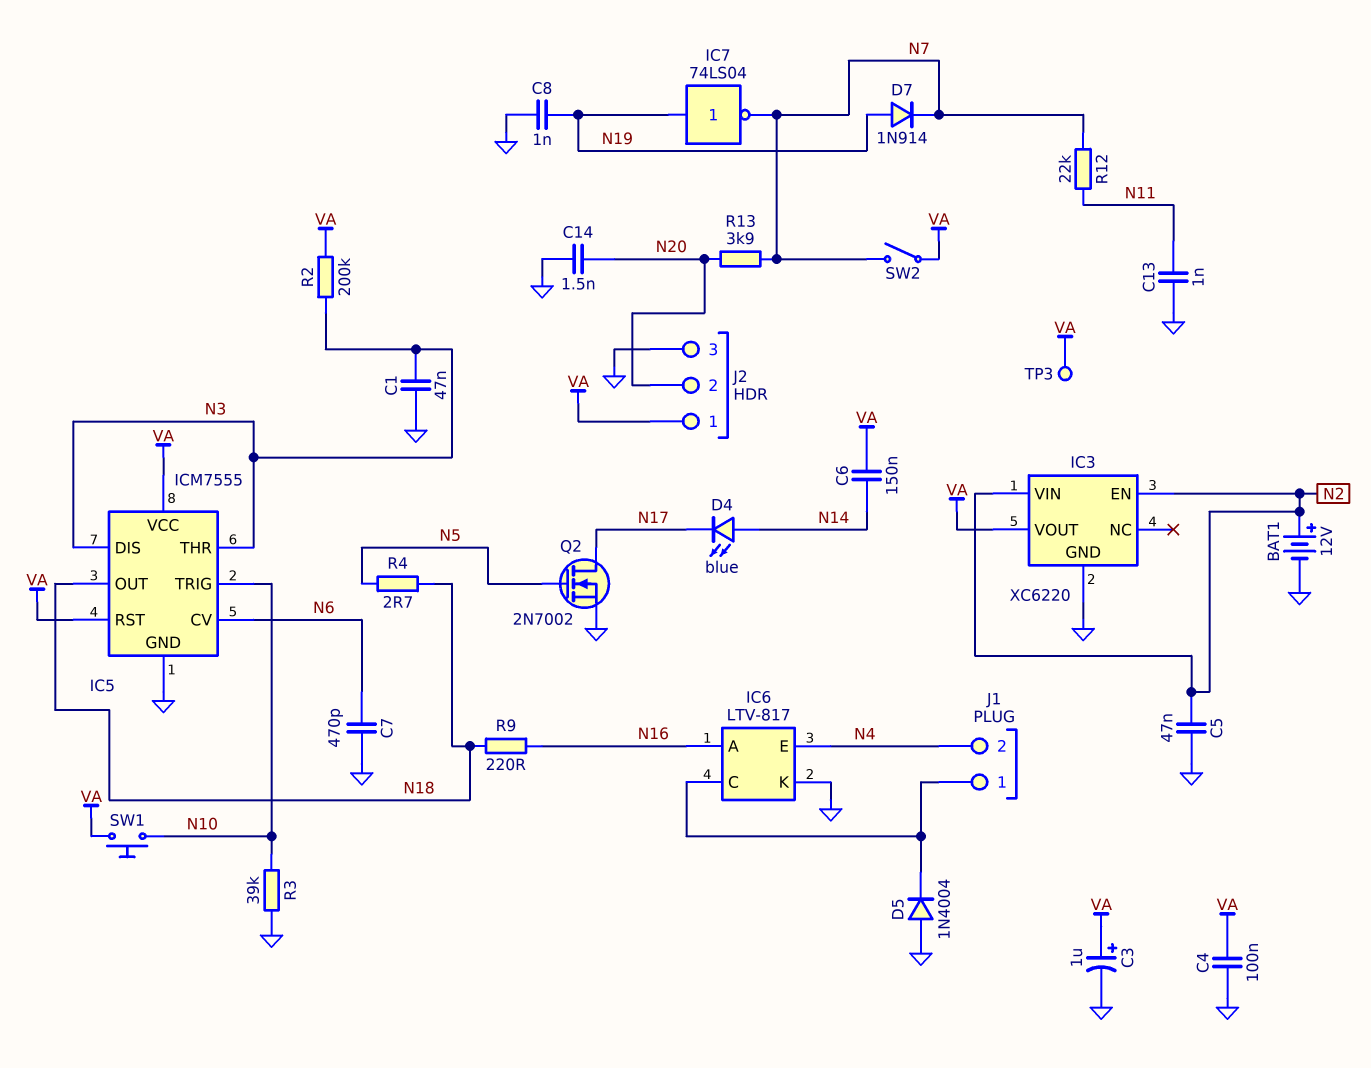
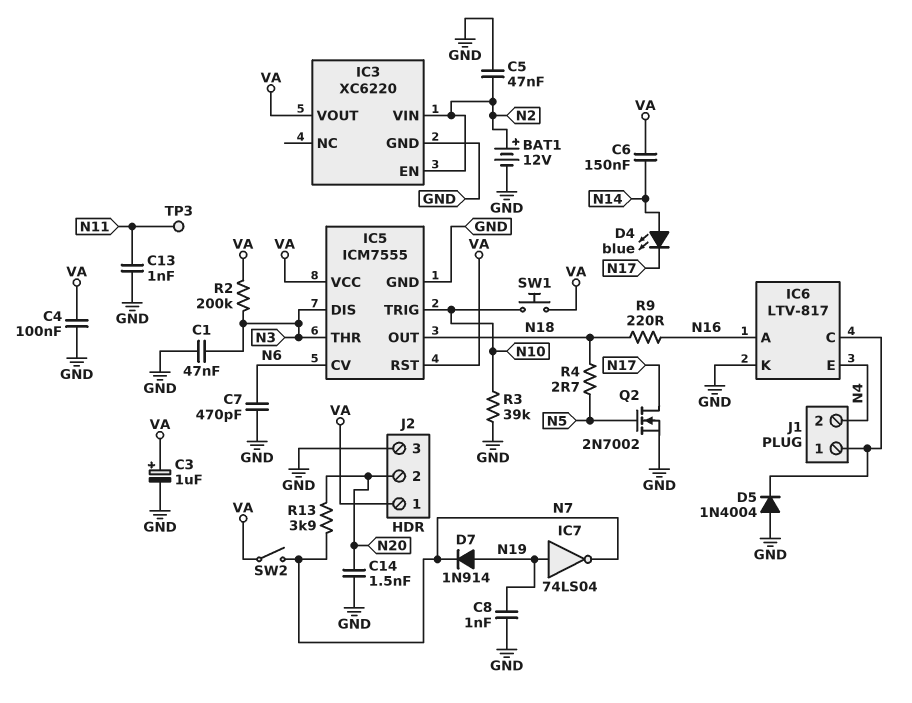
R12: 22k (N7, N11) -> none
TP3: test point (VA) -> test point (N11)

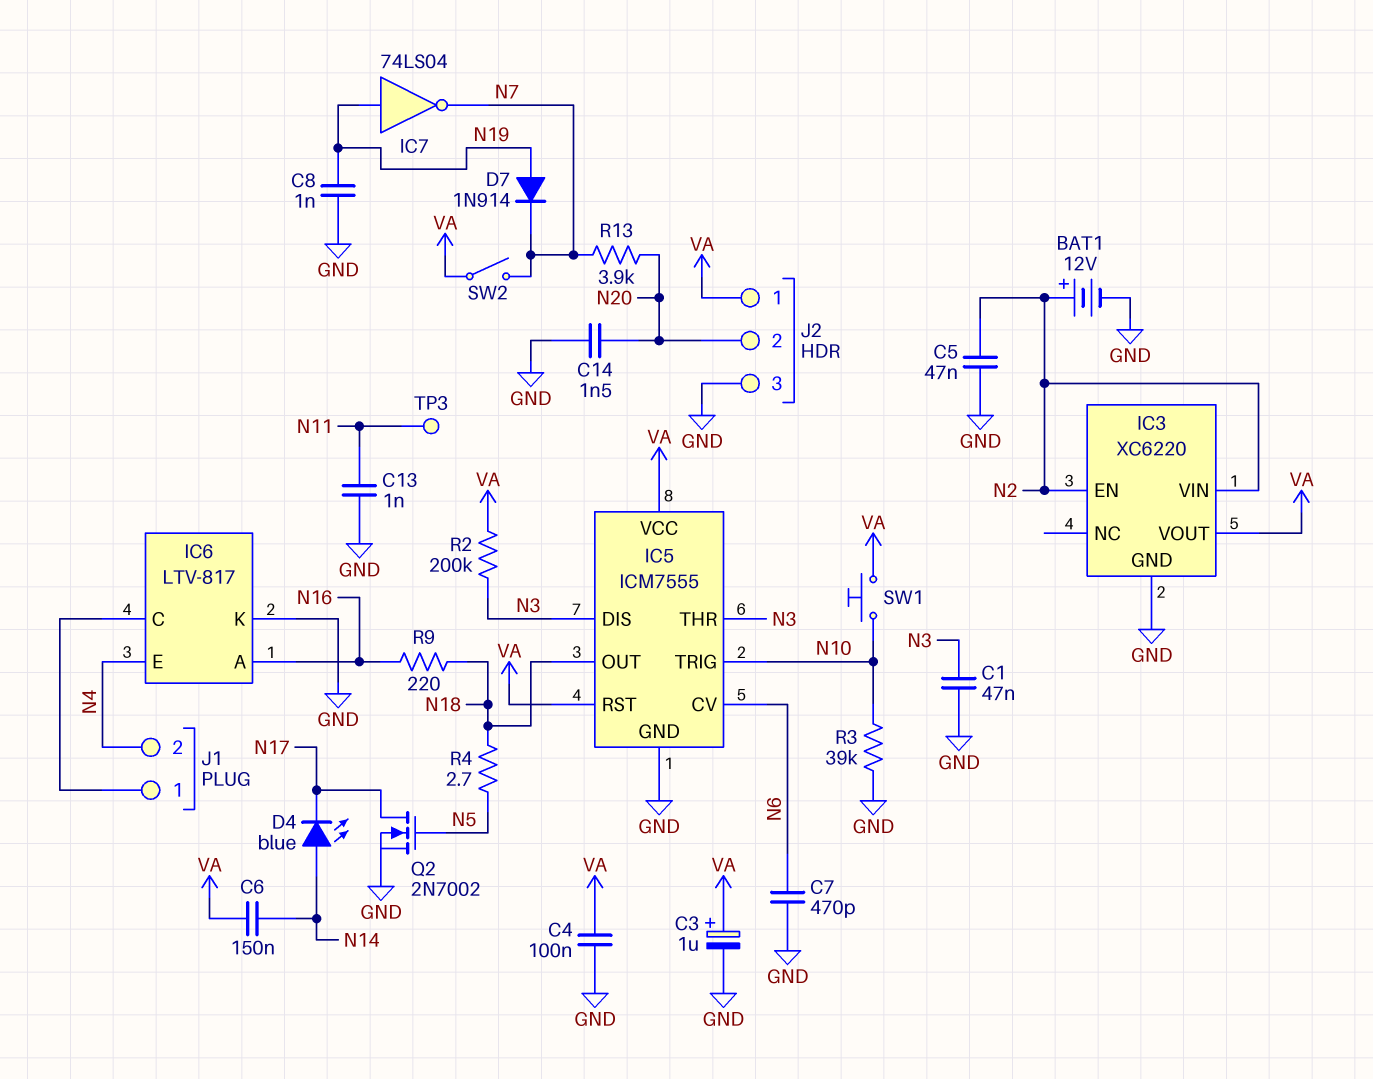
D5: diode 1N4004 (A GND, K IC6/C) -> none

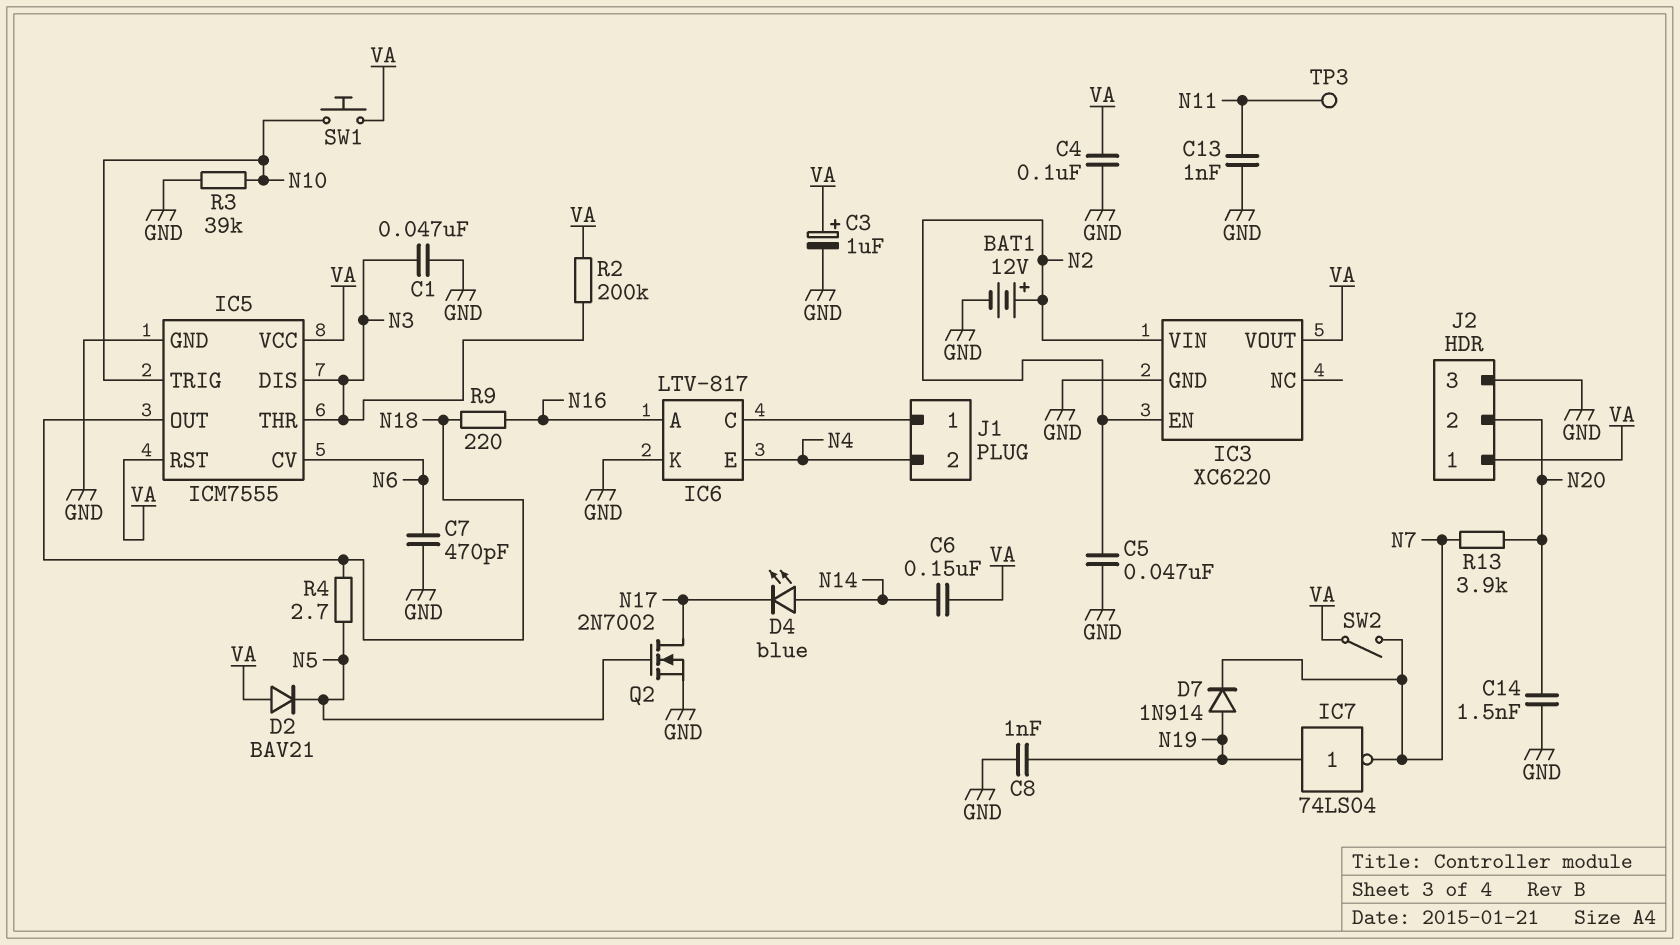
D2: none -> diode BAV21 (A VA, K N5)

